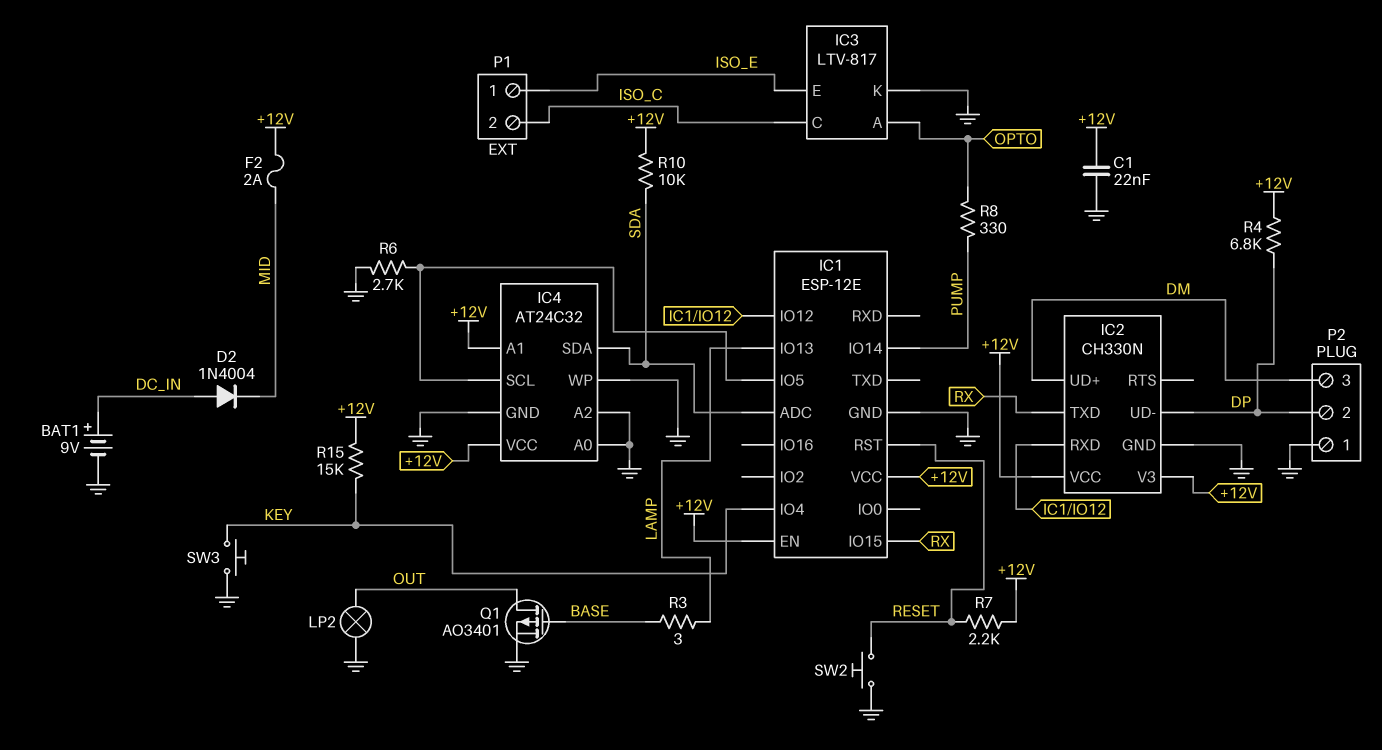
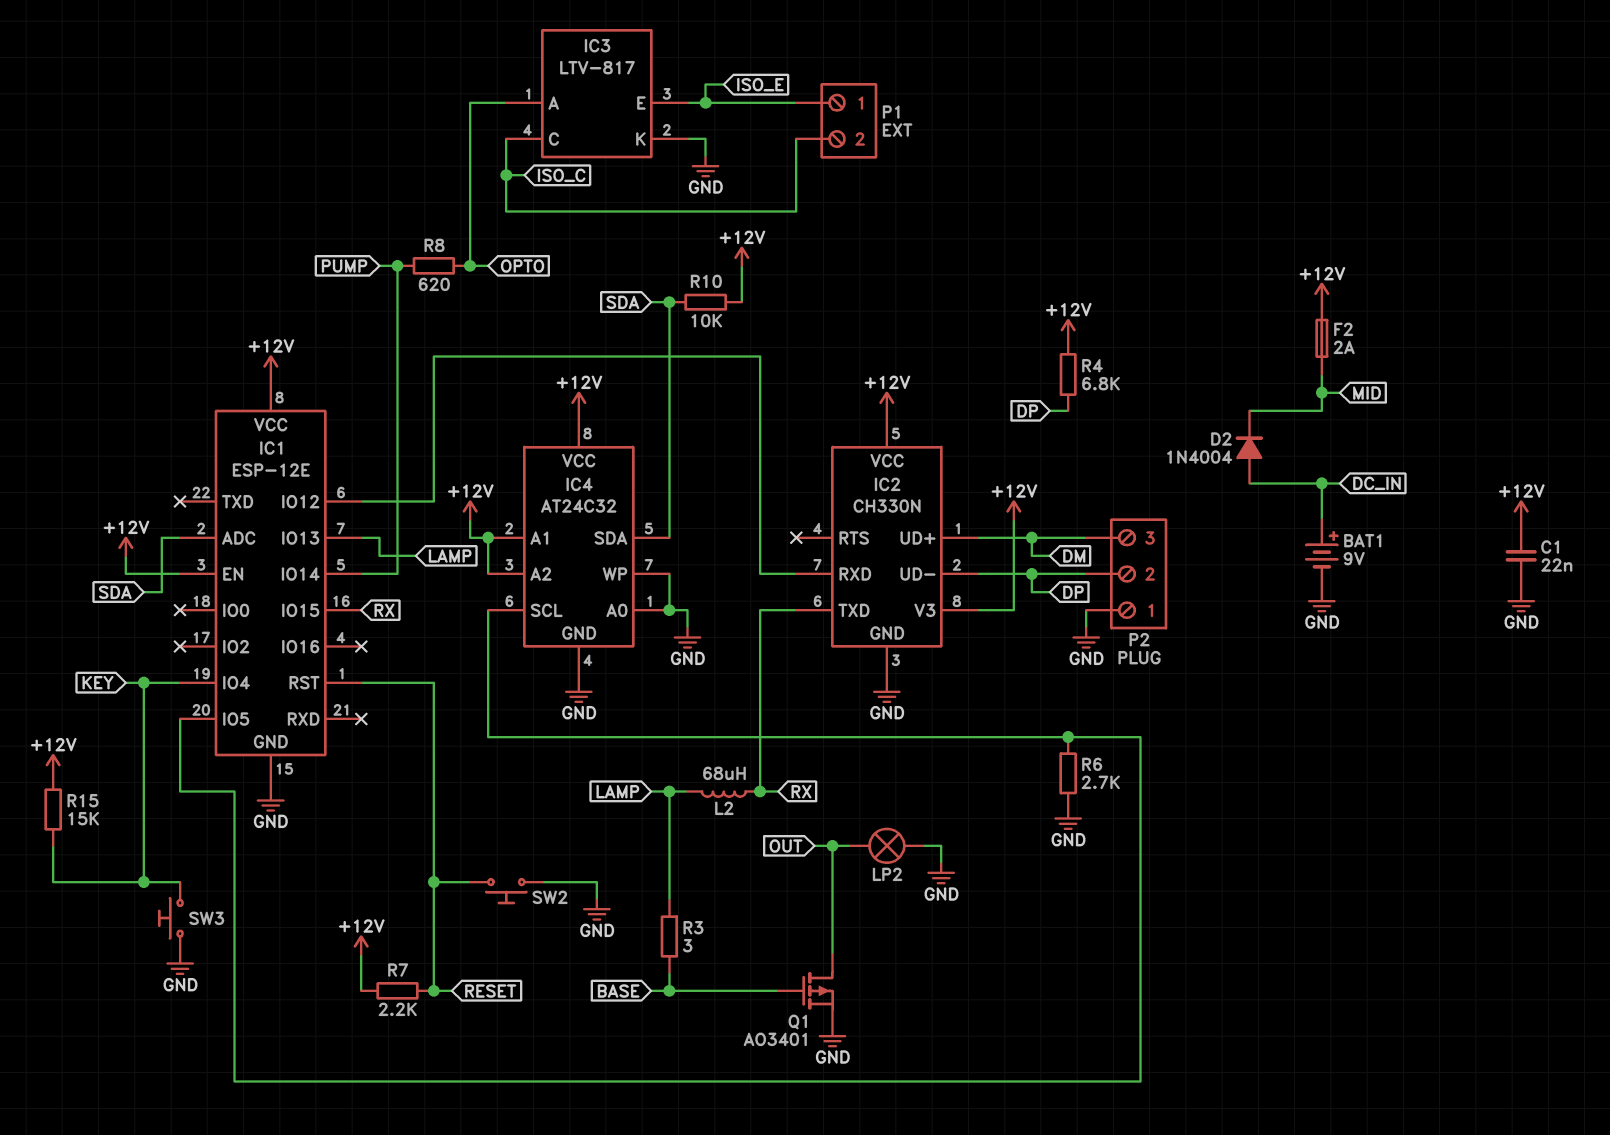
IC4 pin A2: GND -> +12V
L2: none -> 68uH (LAMP, RX)
R8: 330 (OPTO, PUMP) -> 620 (OPTO, PUMP)

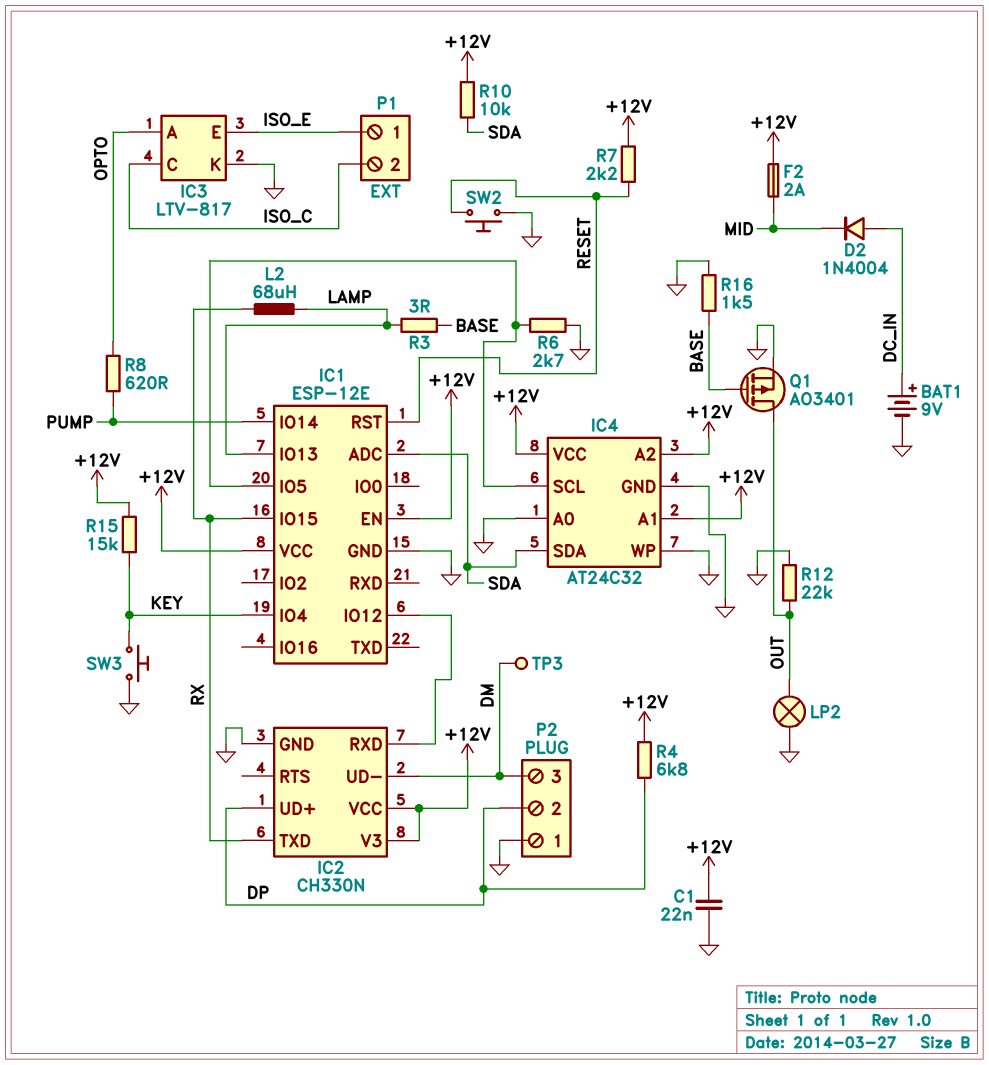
IC2 pin UD+: DM -> DP
IC2 pin UD-: DP -> DM
R12: none -> 22k (GND, OUT)
R16: none -> 1.5k (BASE, GND)
TP3: none -> test point (DM)

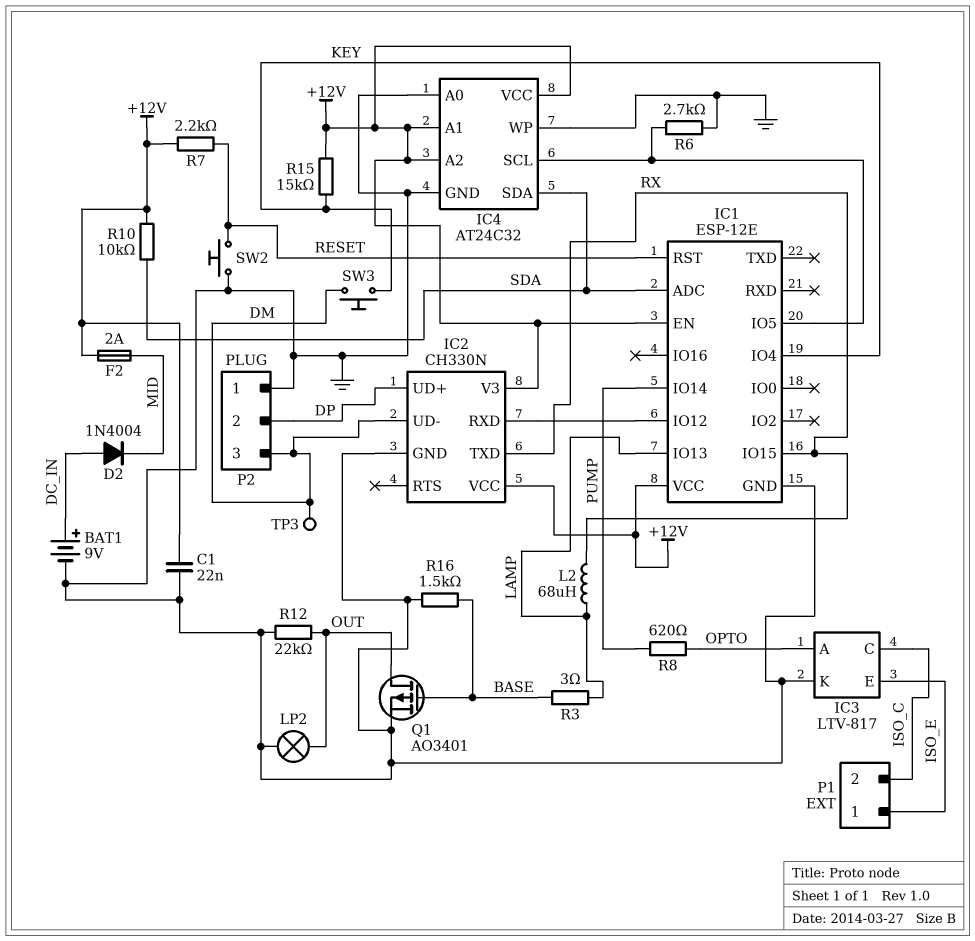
R4: 6.8k (+12V, DP) -> none
SW3: button (GND, KEY) -> button (DM, KEY)

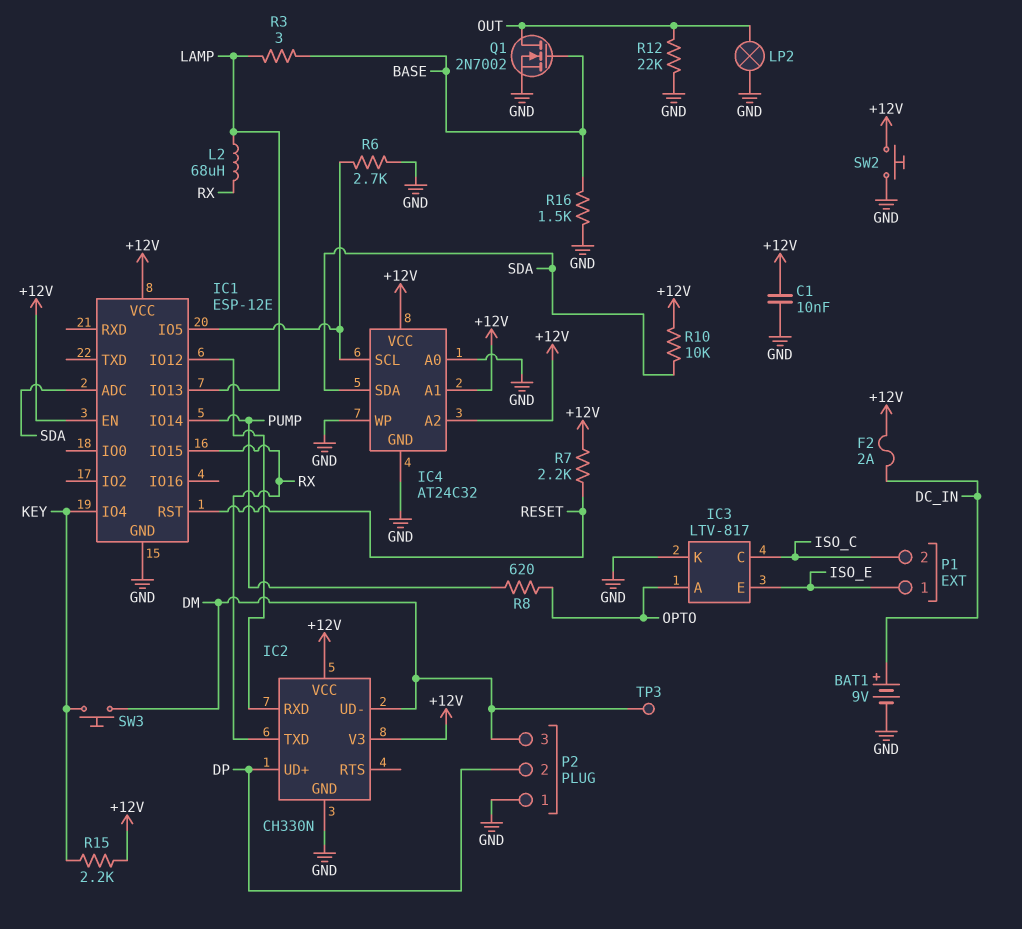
C1: 22nF (+12V, GND) -> 10nF (+12V, GND)
D2: diode 1N4004 (A DC_IN, K MID) -> none
F2: 2A (+12V, MID) -> 2A (+12V, DC_IN)
Q1: PMOS AO3401 (G BASE, D OUT, S GND) -> NMOS 2N7002 (G BASE, D OUT, S GND)
R15: 15k (+12V, KEY) -> 2.2k (+12V, KEY)
SW2: button (GND, RESET) -> button (+12V, GND)

